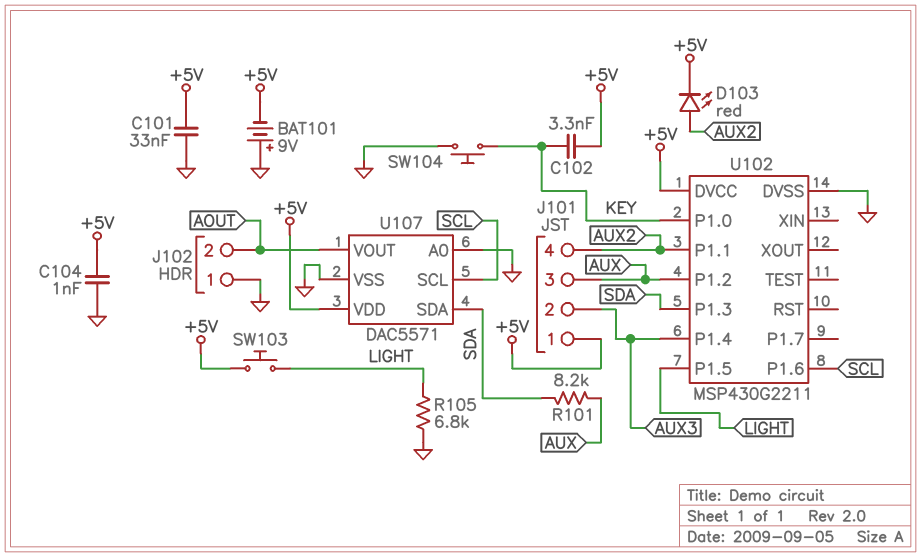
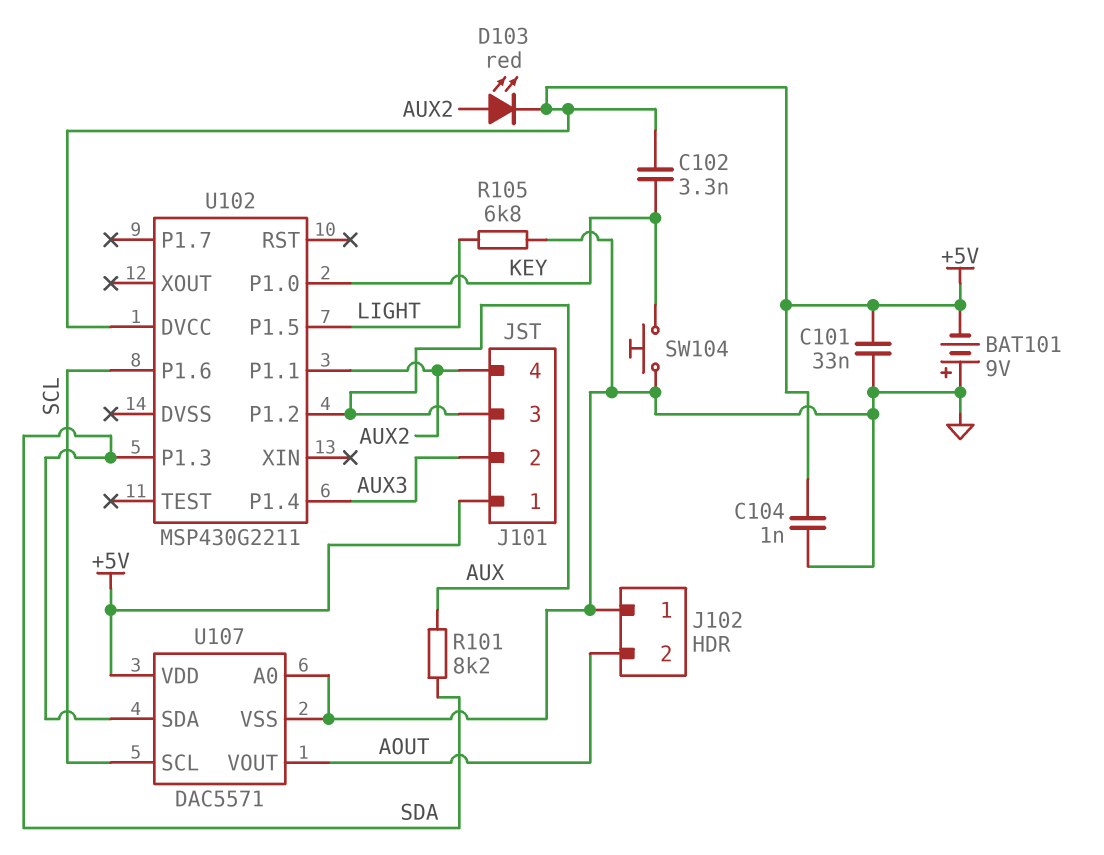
SW103: button (+5V, LIGHT) -> none
U102 pin DVSS: GND -> none

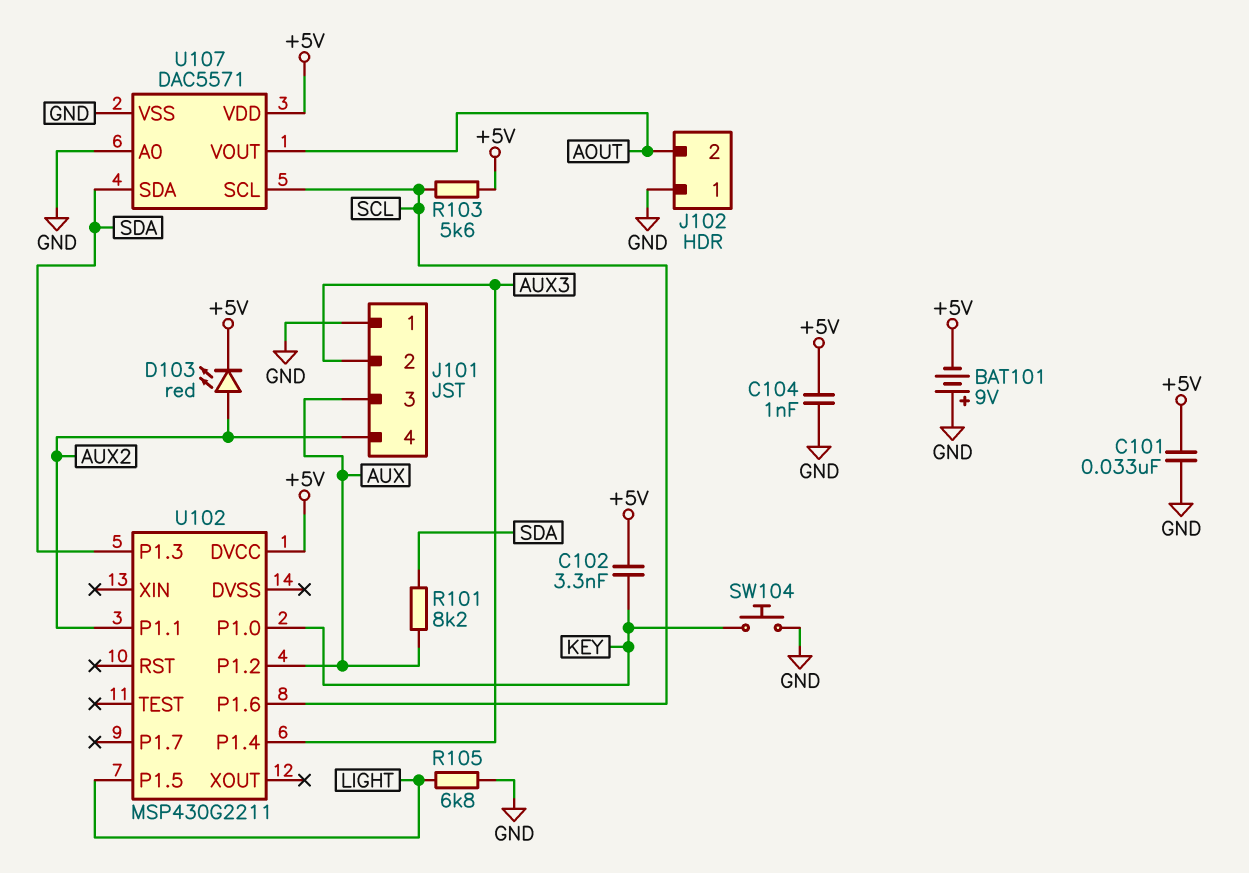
J101 pin 1: +5V -> GND
R103: none -> 5.6k (+5V, SCL)

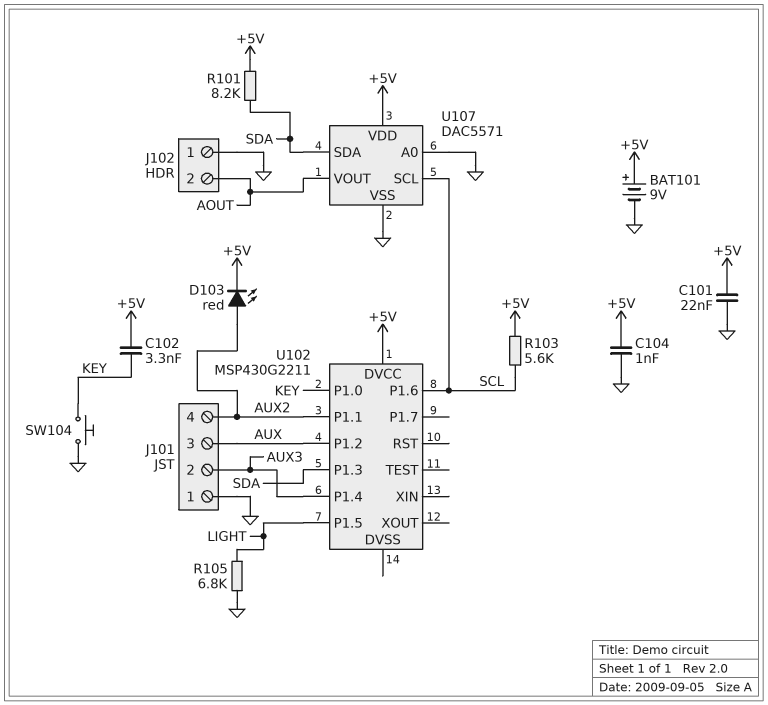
BAT101: 9V (plus GND, minus +5V) -> 9V (plus +5V, minus GND)
C101: 33nF (+5V, GND) -> 22nF (+5V, GND)
R101: 8.2k (AUX, SDA) -> 8.2k (+5V, SDA)

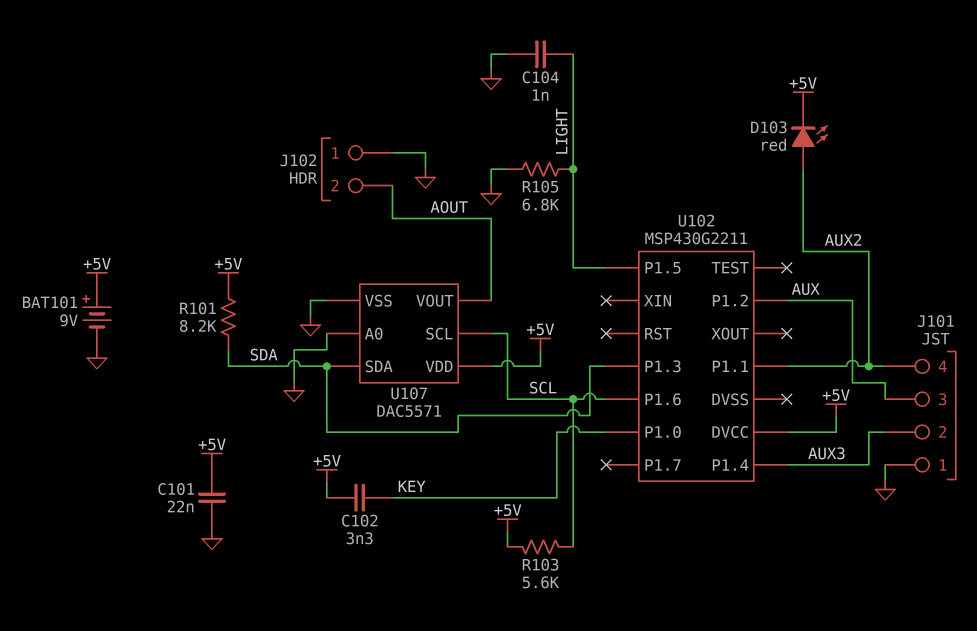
C104: 1nF (+5V, GND) -> 1nF (GND, LIGHT)
SW104: button (GND, KEY) -> none

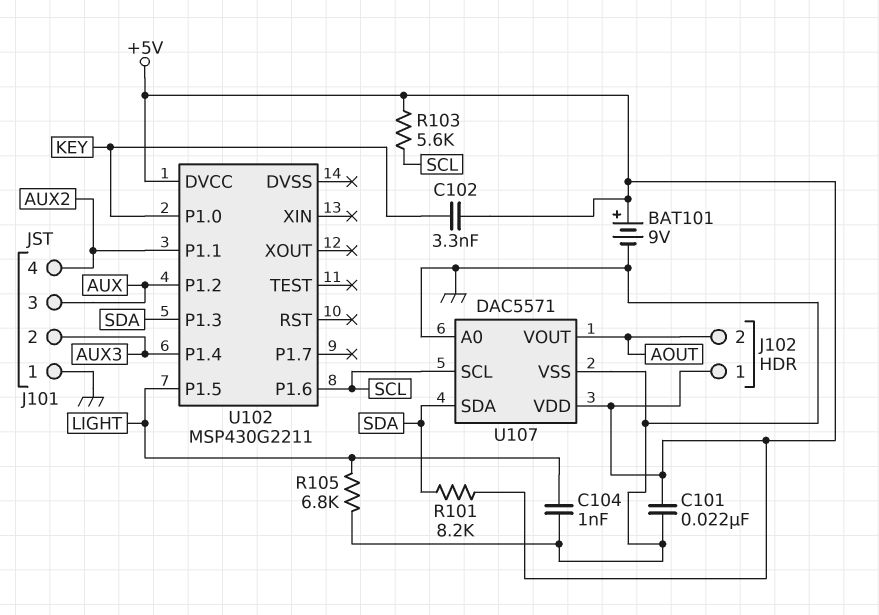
D103: LED red (A AUX2, K +5V) -> none
J102 pin 1: GND -> +5V

